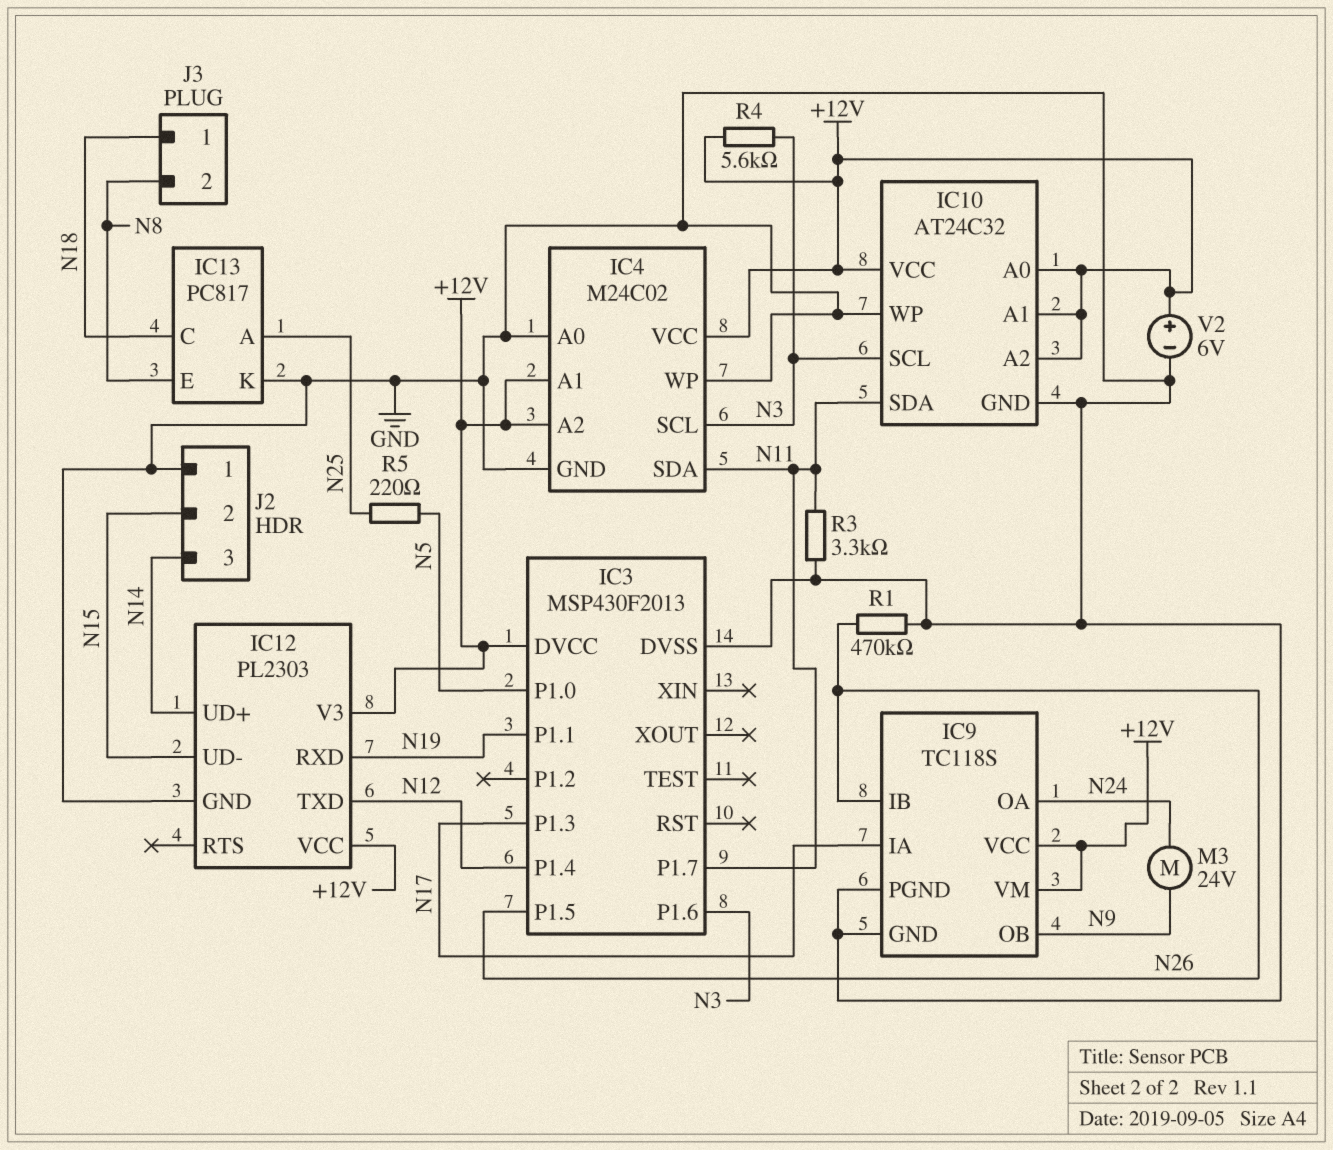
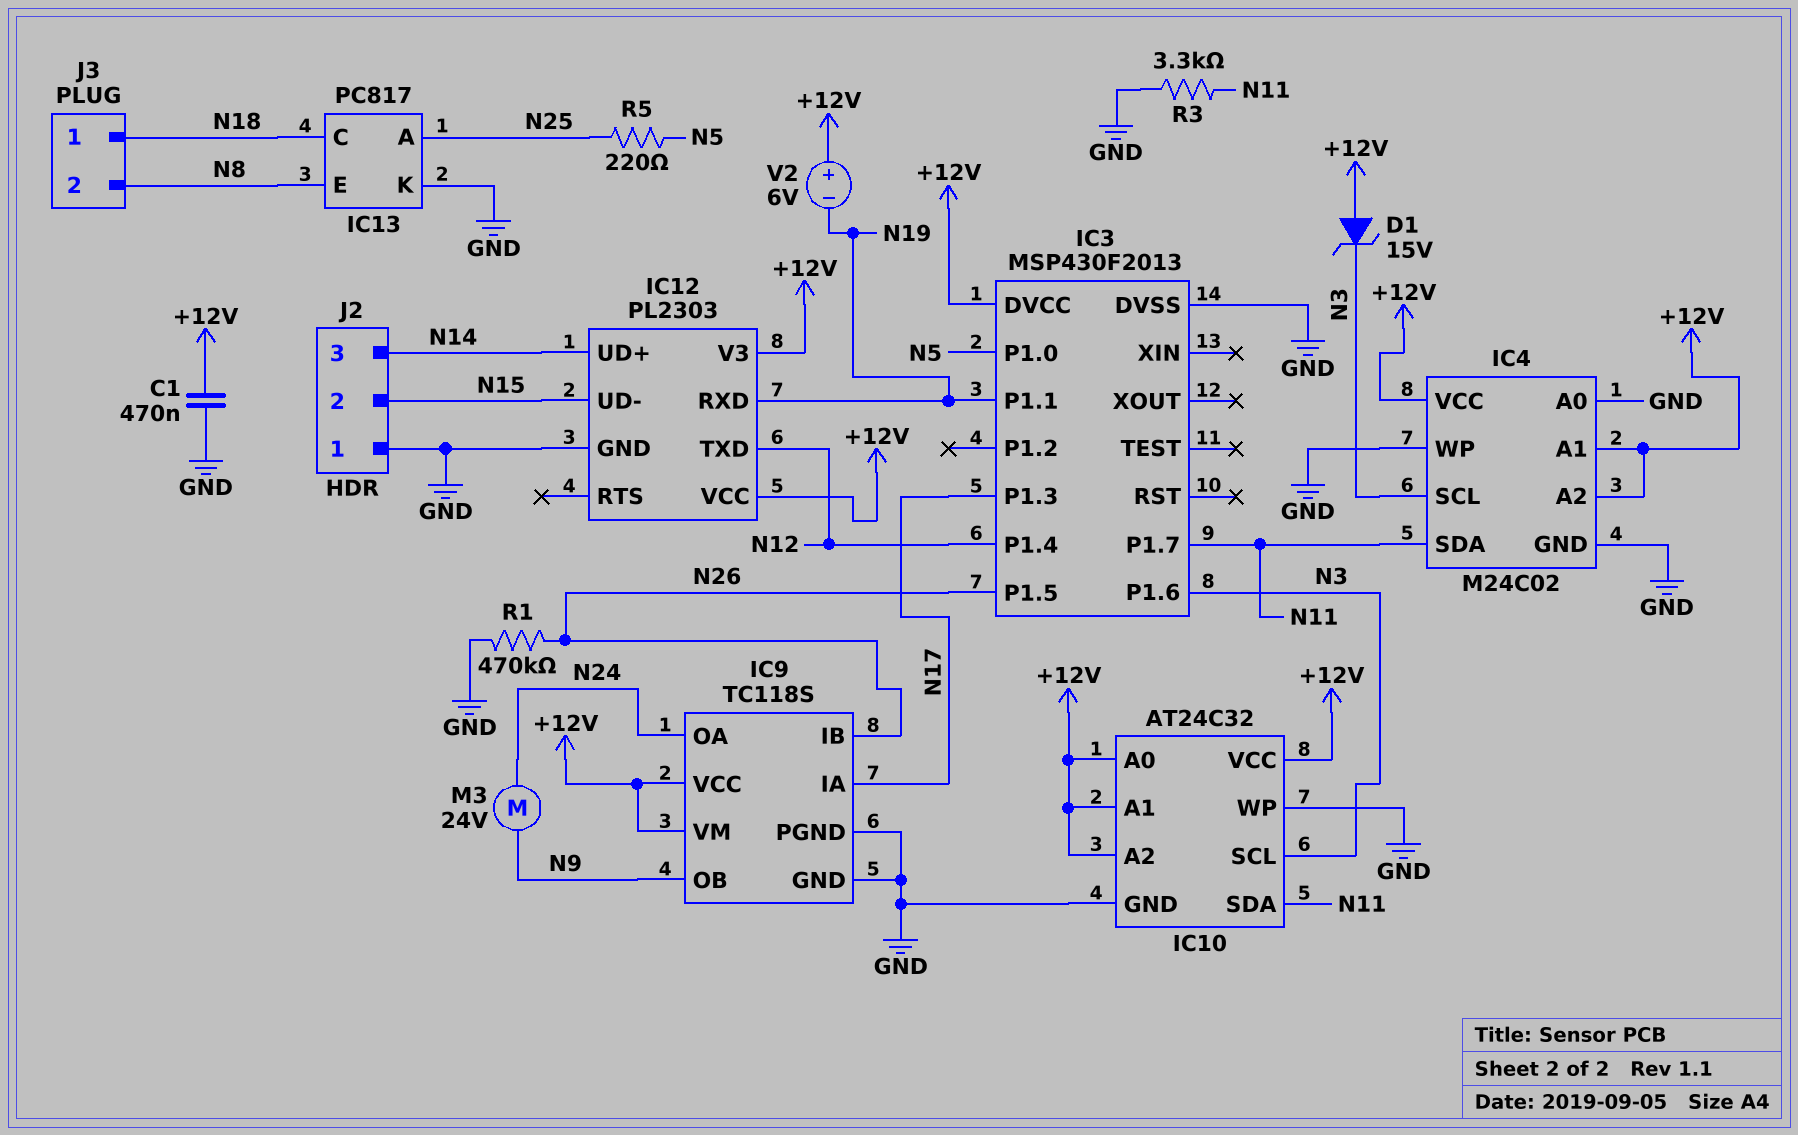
C1: none -> 470nF (+12V, GND)
D1: none -> zener 15V (A +12V, K N3)
R4: 5.6k (+12V, N3) -> none
V2: 6V (plus +12V, minus GND) -> 6V (plus +12V, minus N19)

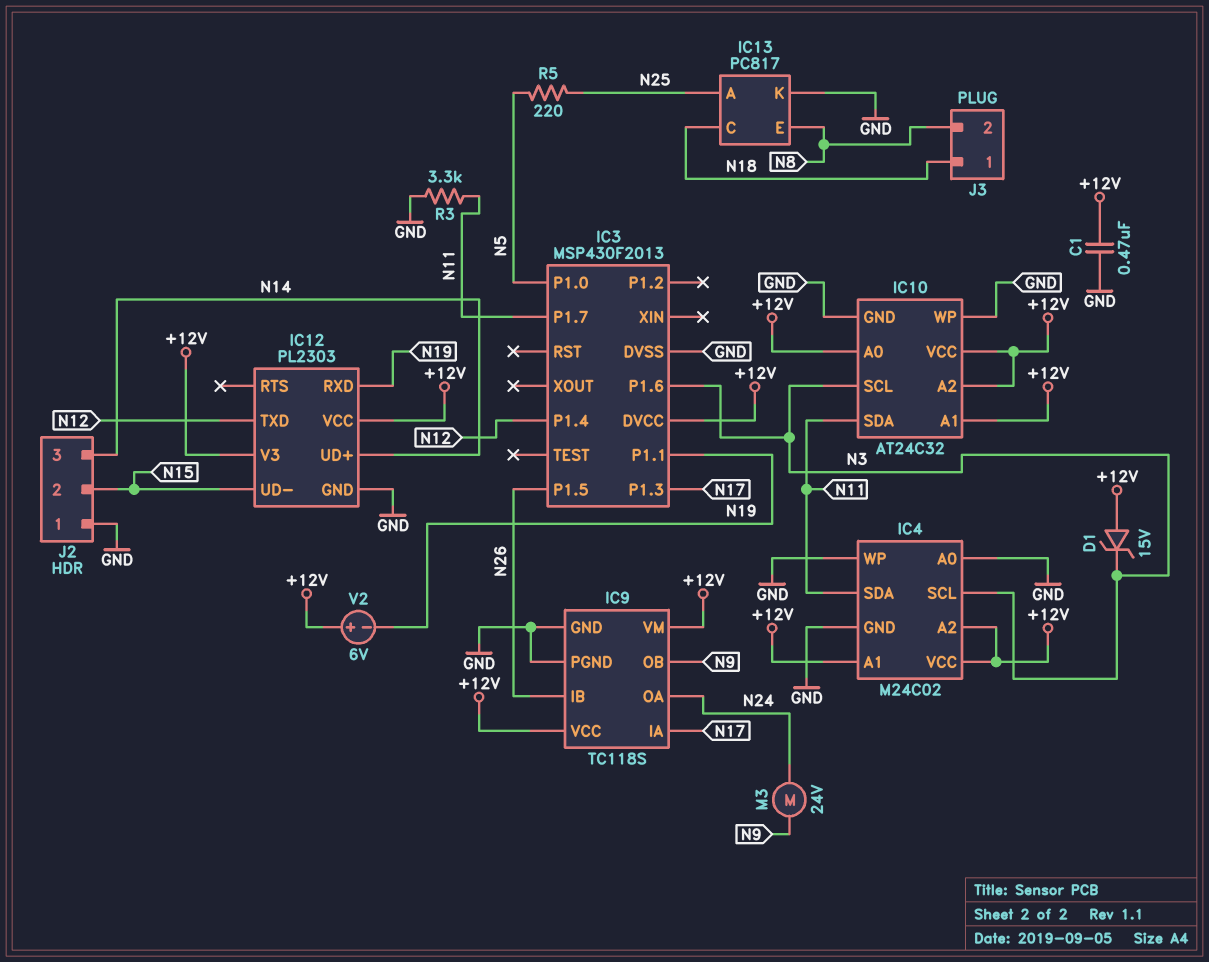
R1: 470k (GND, N26) -> none

